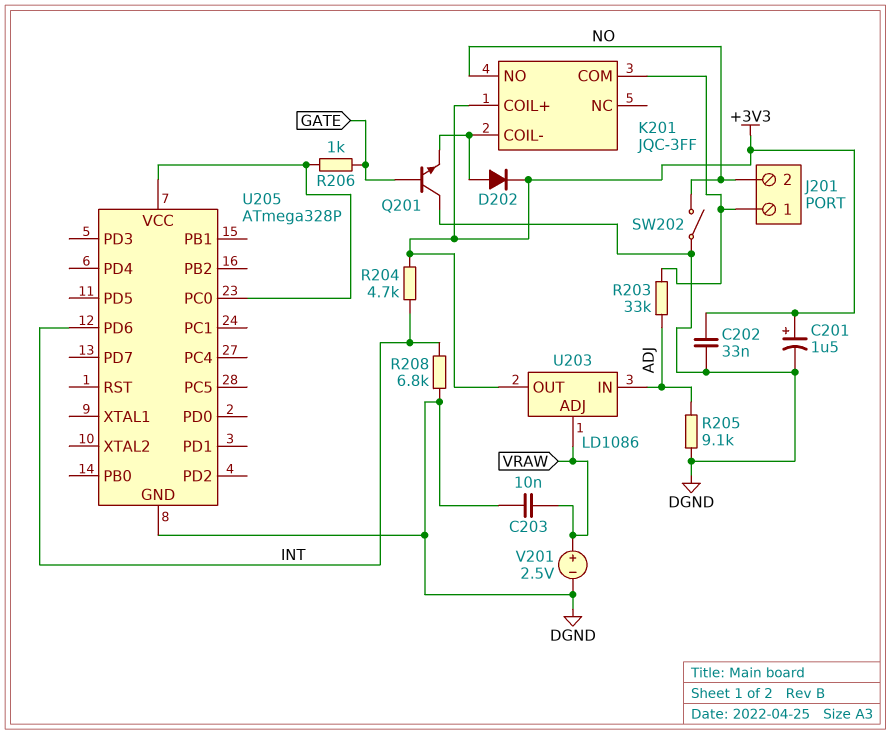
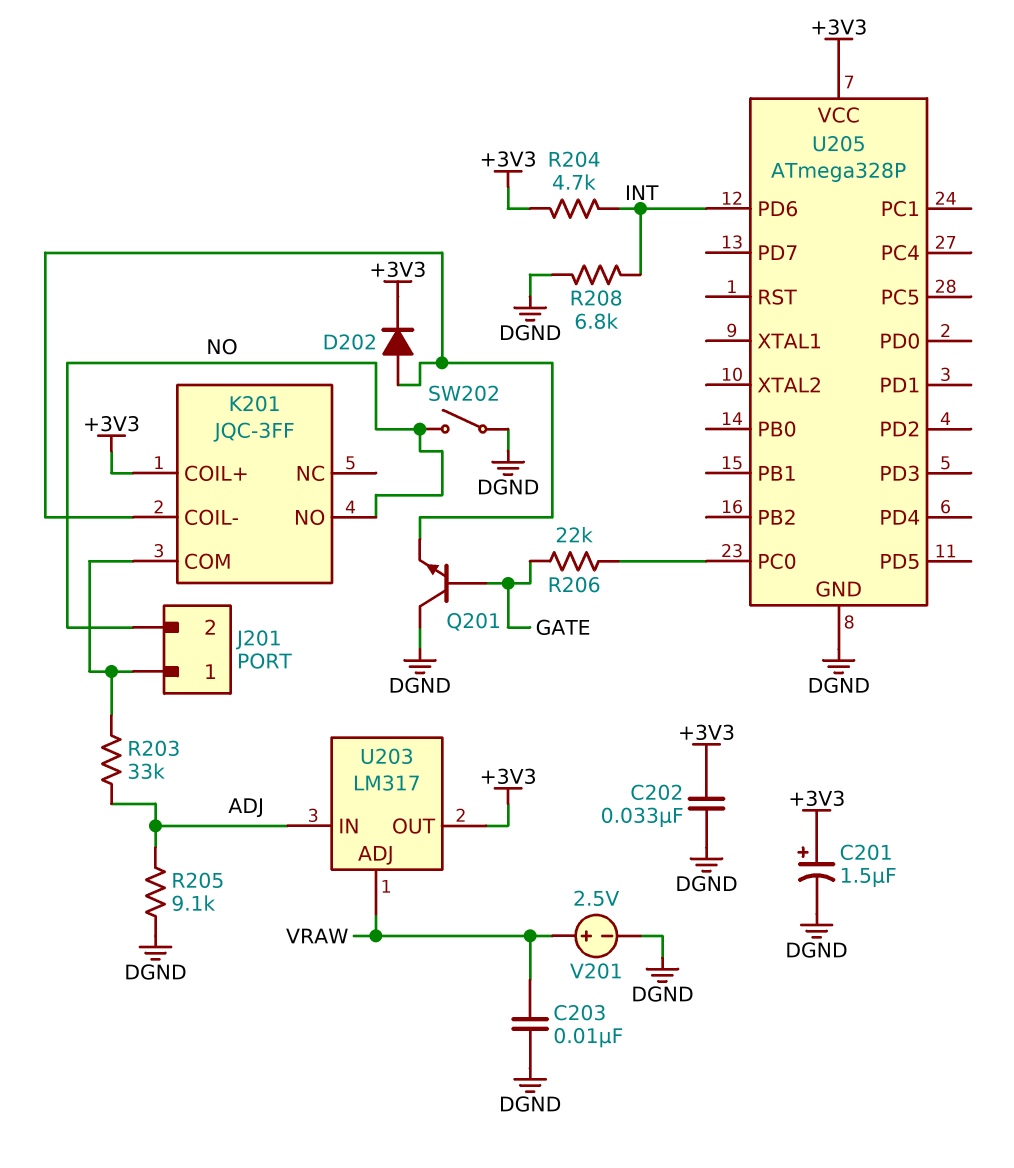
R206: 1k (GATE, U205/PC0) -> 22k (GATE, U205/PC0)
U203: LD1086 -> LM317
U205 pin VCC: U205/PC0 -> +3V3

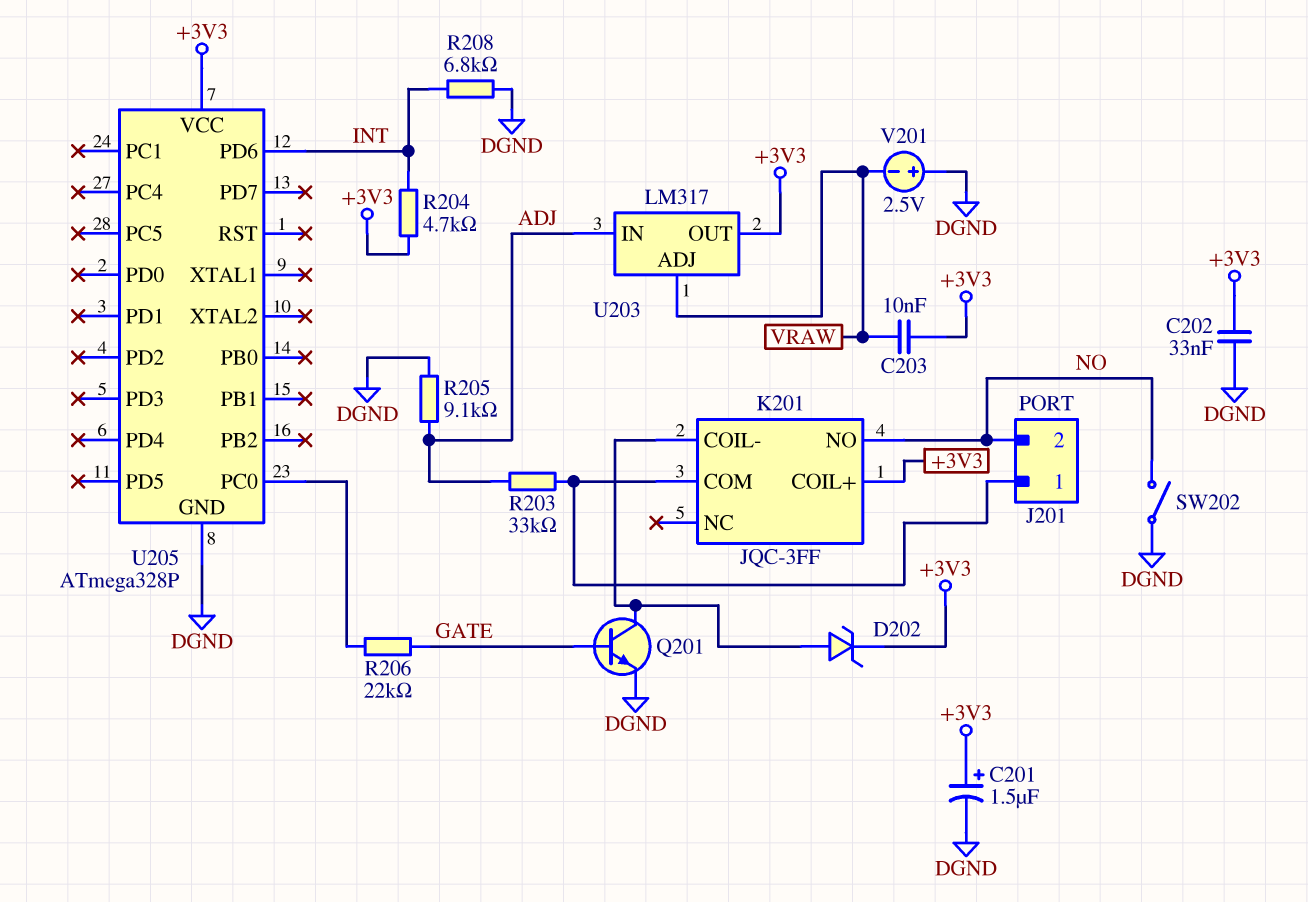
C203: 10nF (DGND, VRAW) -> 10nF (+3V3, VRAW)
D202: diode (A K201/COIL-, K +3V3) -> zener (A K201/COIL-, K +3V3)
Q201: NPN (B GATE, C DGND, E K201/COIL-) -> NPN (B GATE, C K201/COIL-, E DGND)
V201: 2.5V (plus VRAW, minus DGND) -> 2.5V (plus DGND, minus VRAW)

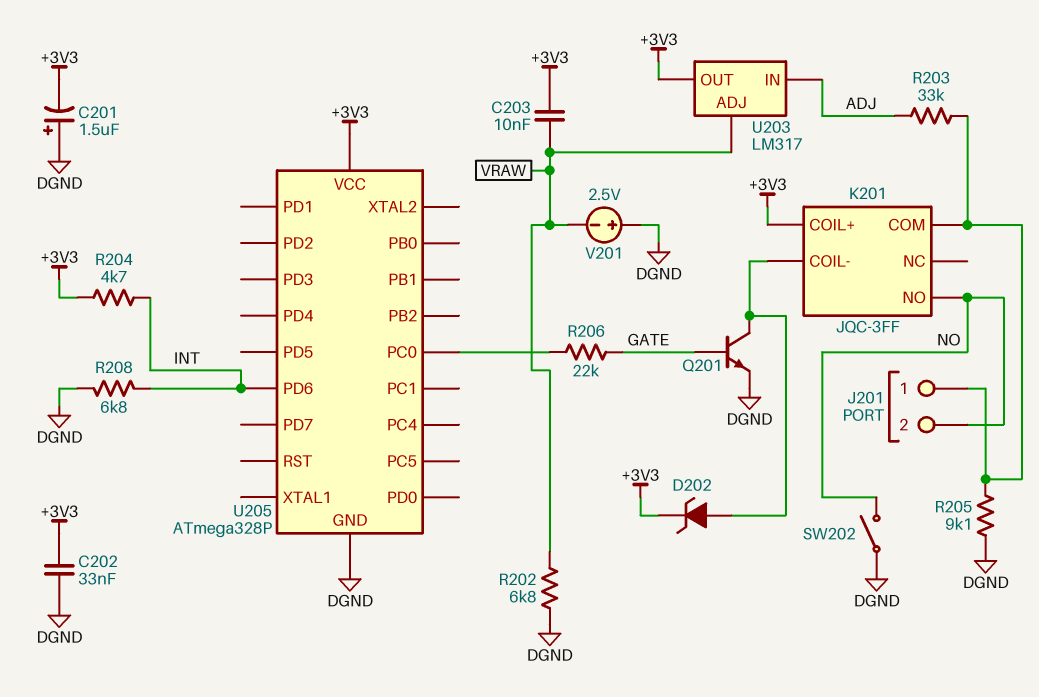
C201: 1.5uF (plus +3V3, minus DGND) -> 1.5uF (plus DGND, minus +3V3)
R202: none -> 6.8k (DGND, VRAW)
R205: 9.1k (ADJ, DGND) -> 9.1k (DGND, J201/1)

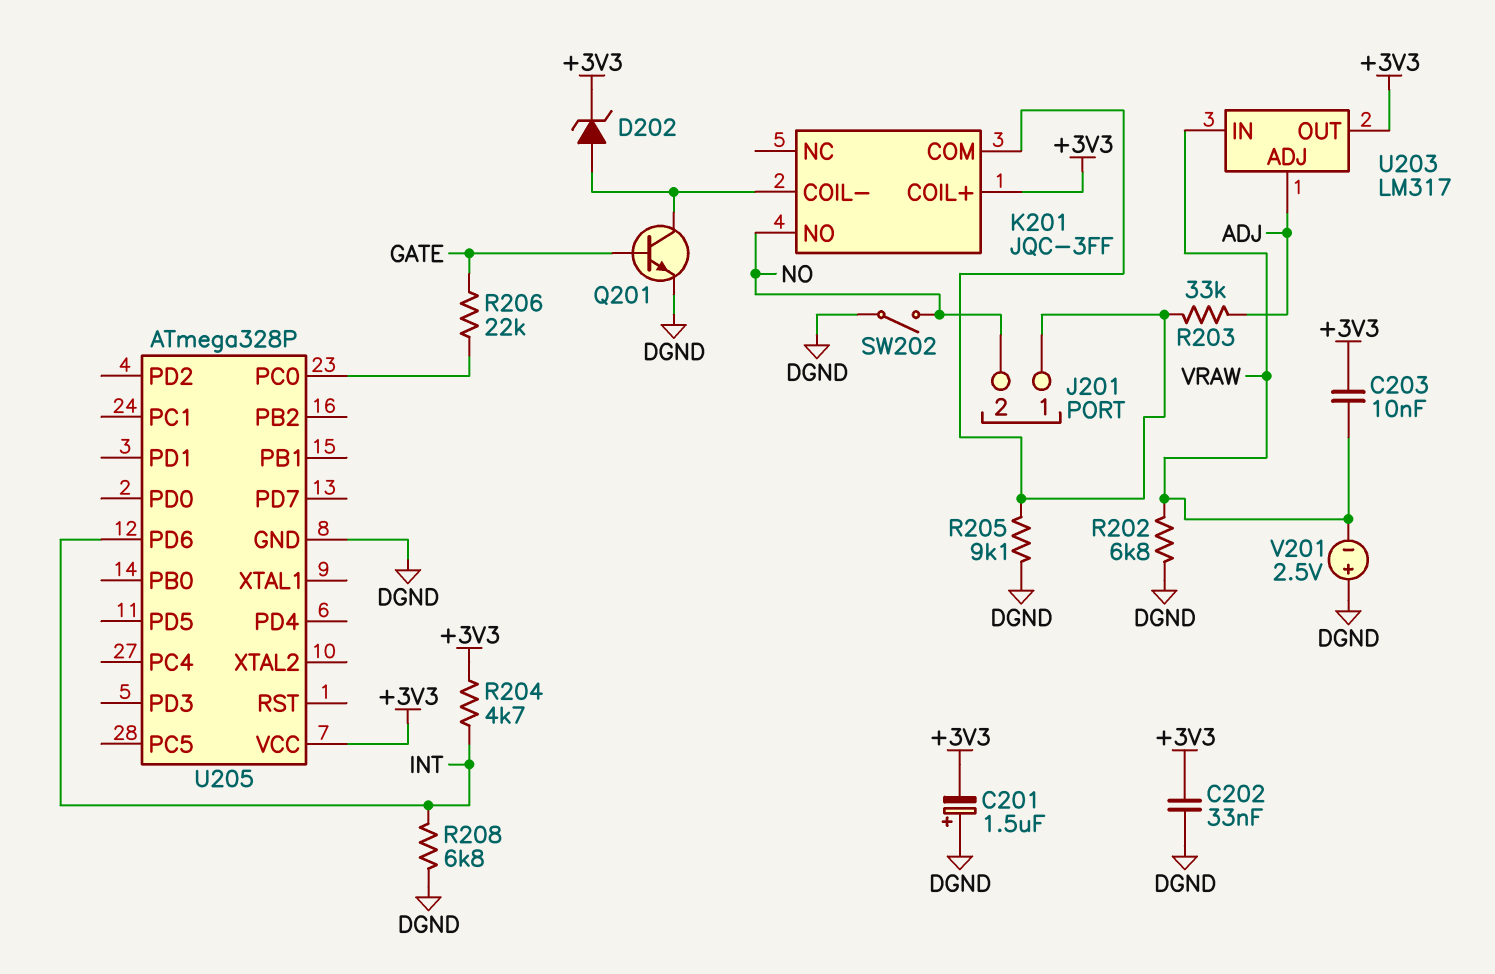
U203 pin ADJ: VRAW -> ADJ
U203 pin IN: ADJ -> VRAW

